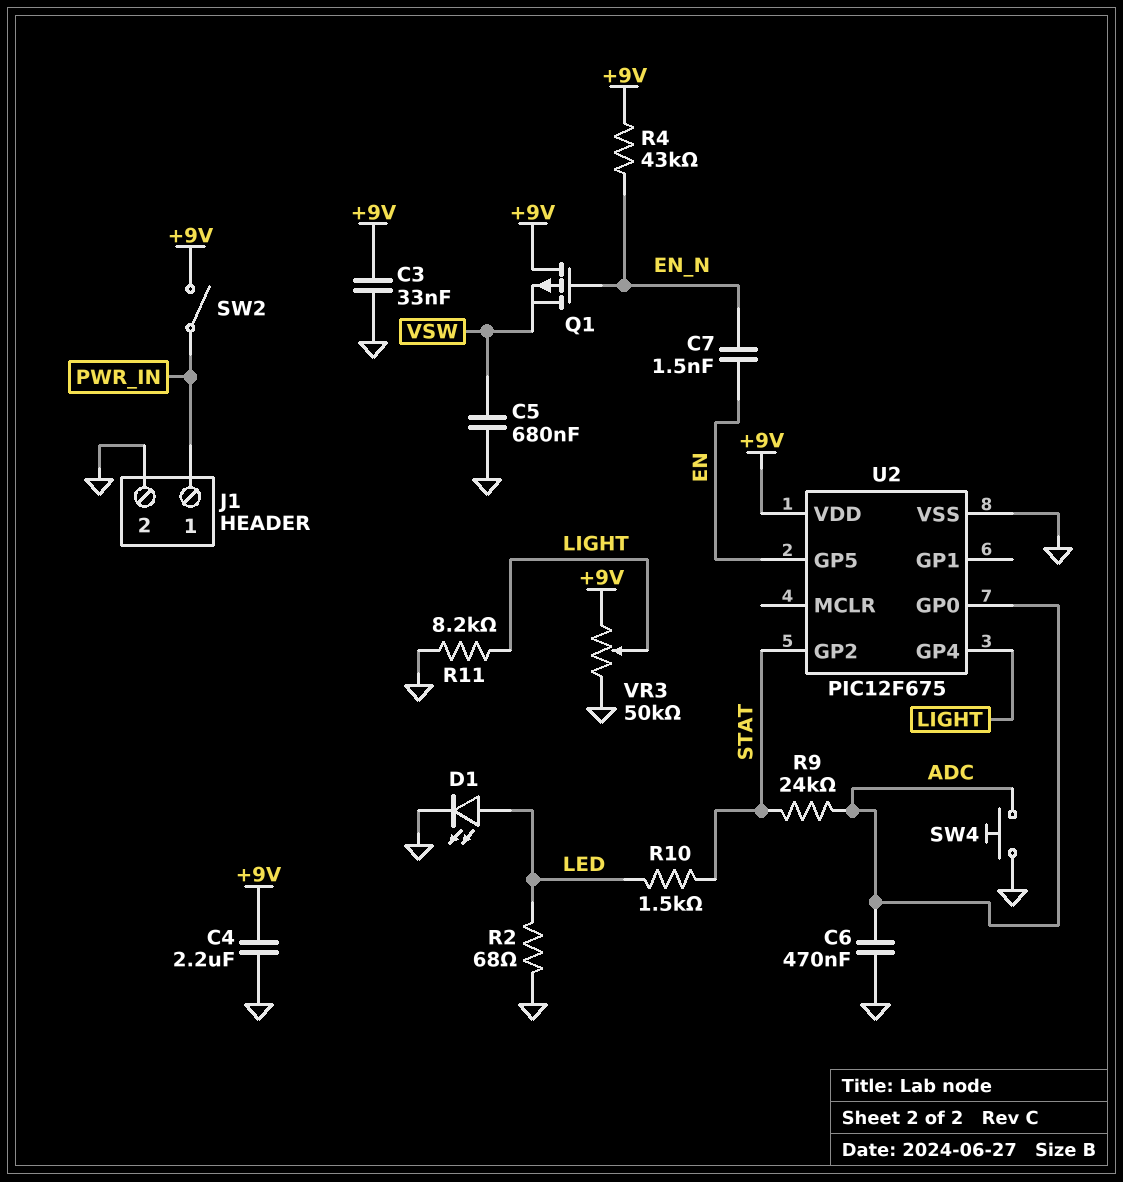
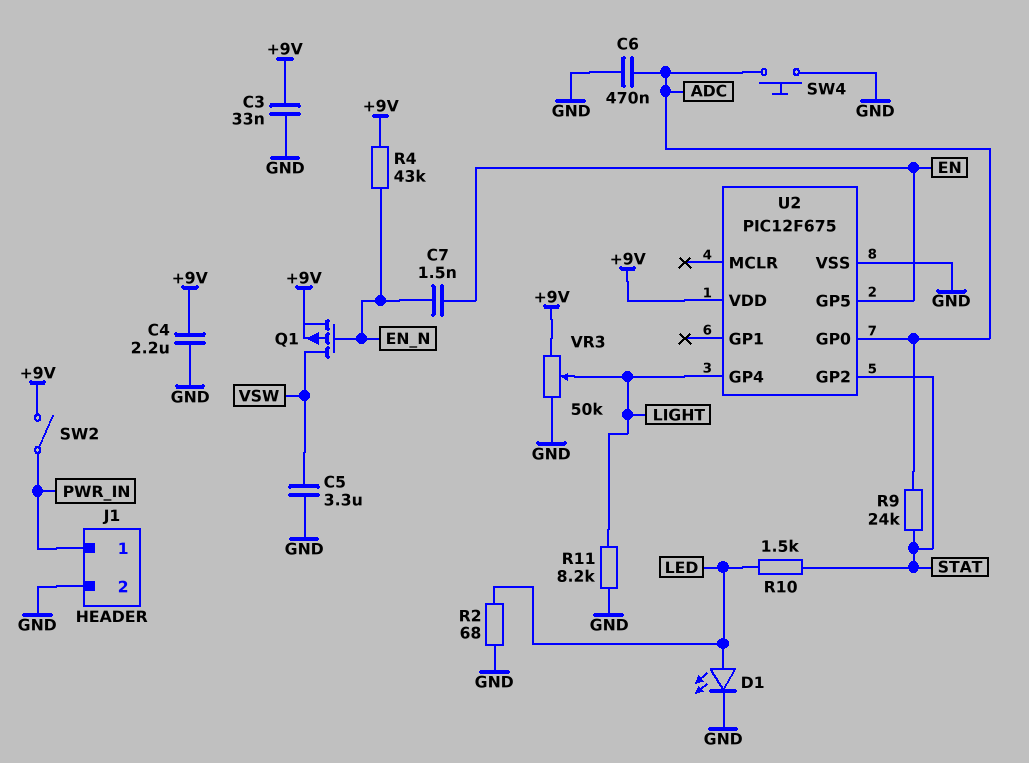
C5: 680nF (GND, VSW) -> 3.3uF (GND, VSW)
Q1: PMOS (G EN_N, D +9V, S VSW) -> PMOS (G EN_N, D VSW, S +9V)

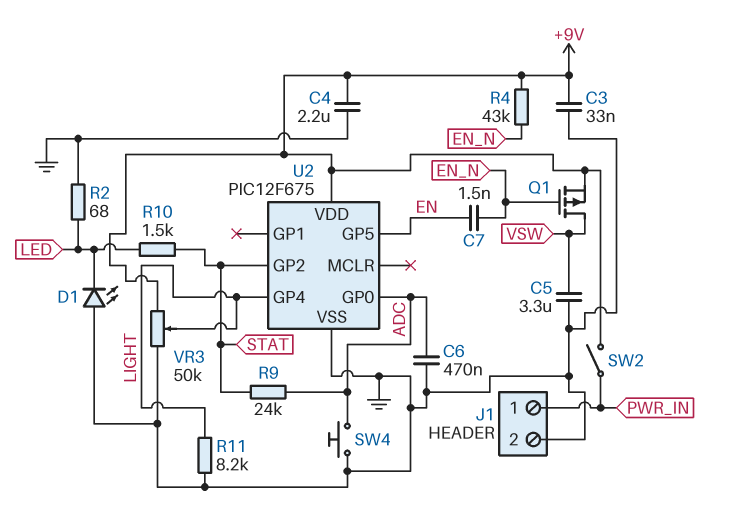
D1: LED (A LED, K GND) -> LED (A GND, K LED)

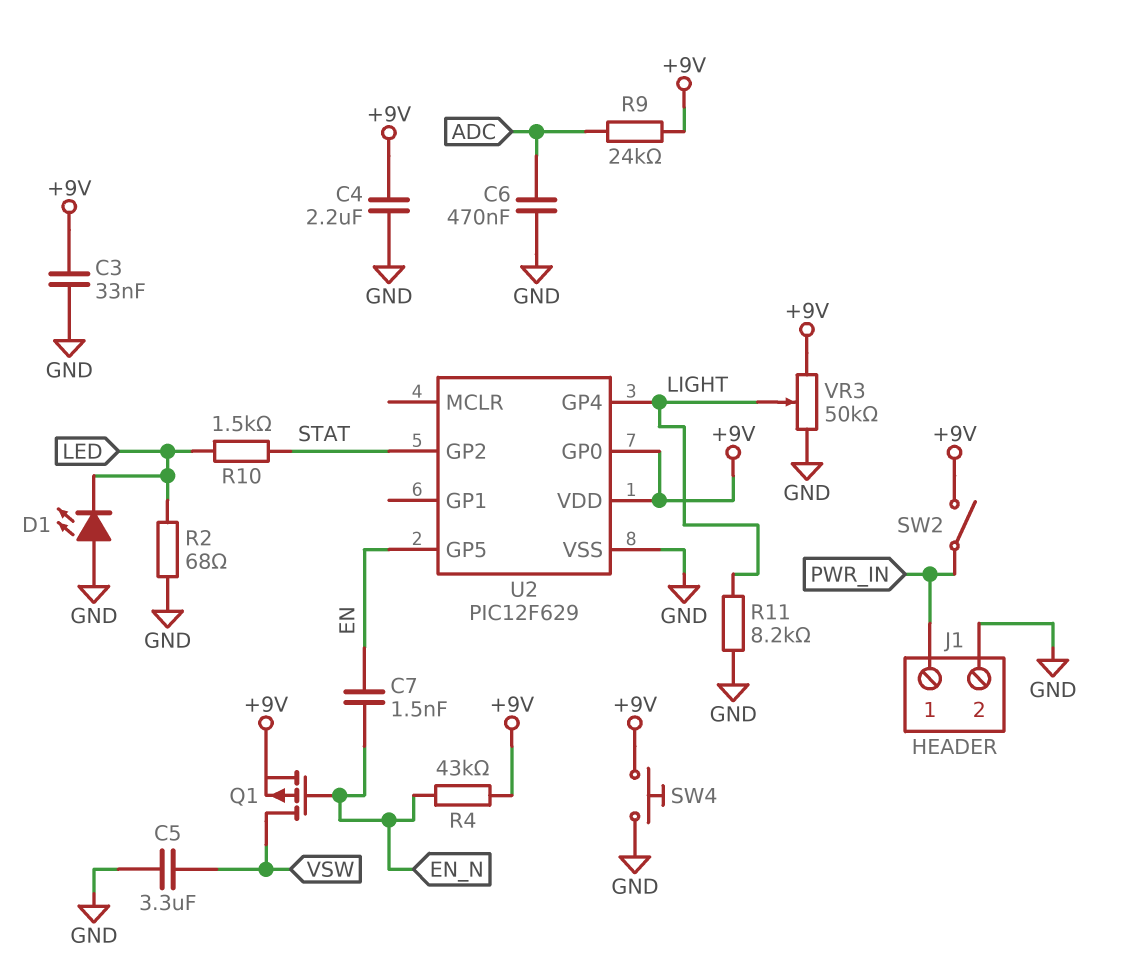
R9: 24k (ADC, STAT) -> 24k (+9V, ADC)
SW4: button (ADC, GND) -> button (+9V, GND)
U2: PIC12F675 -> PIC12F629
U2 pin GP0: ADC -> +9V

